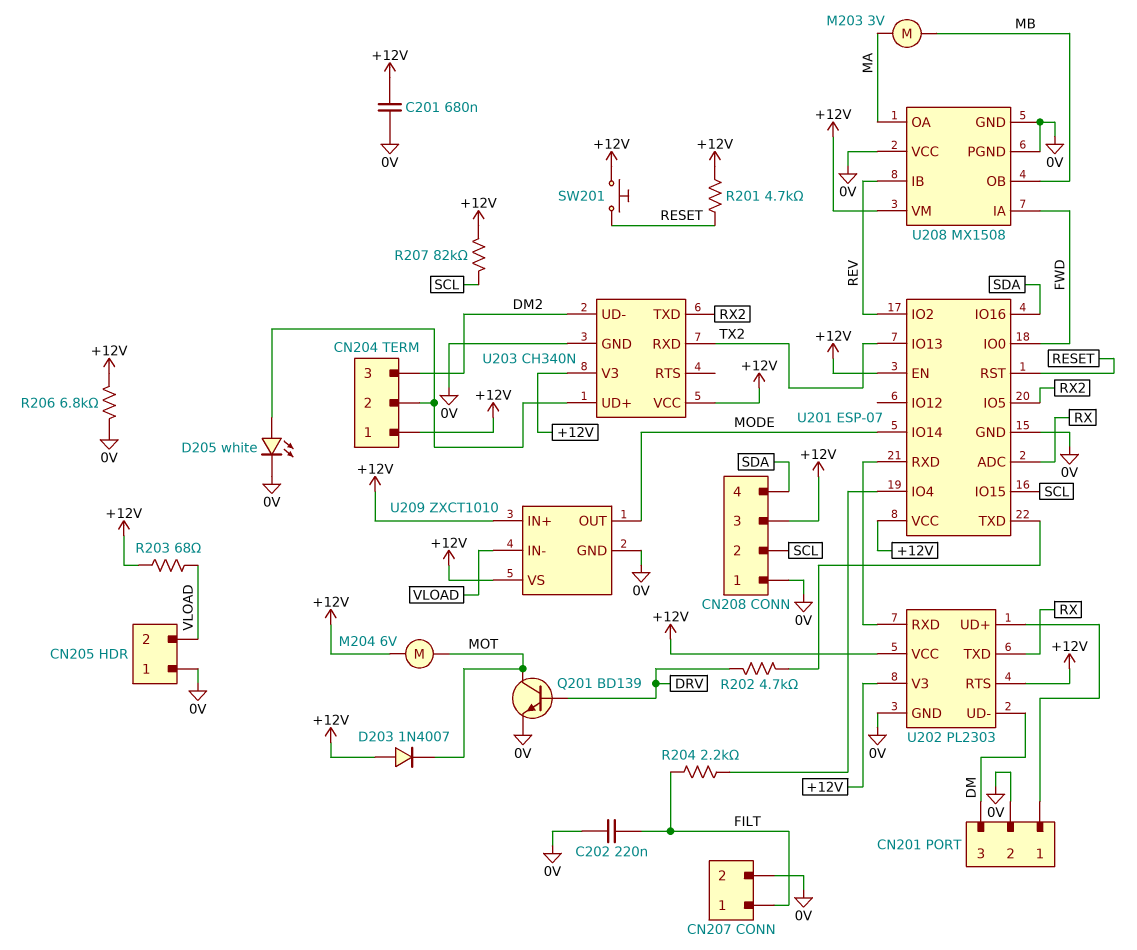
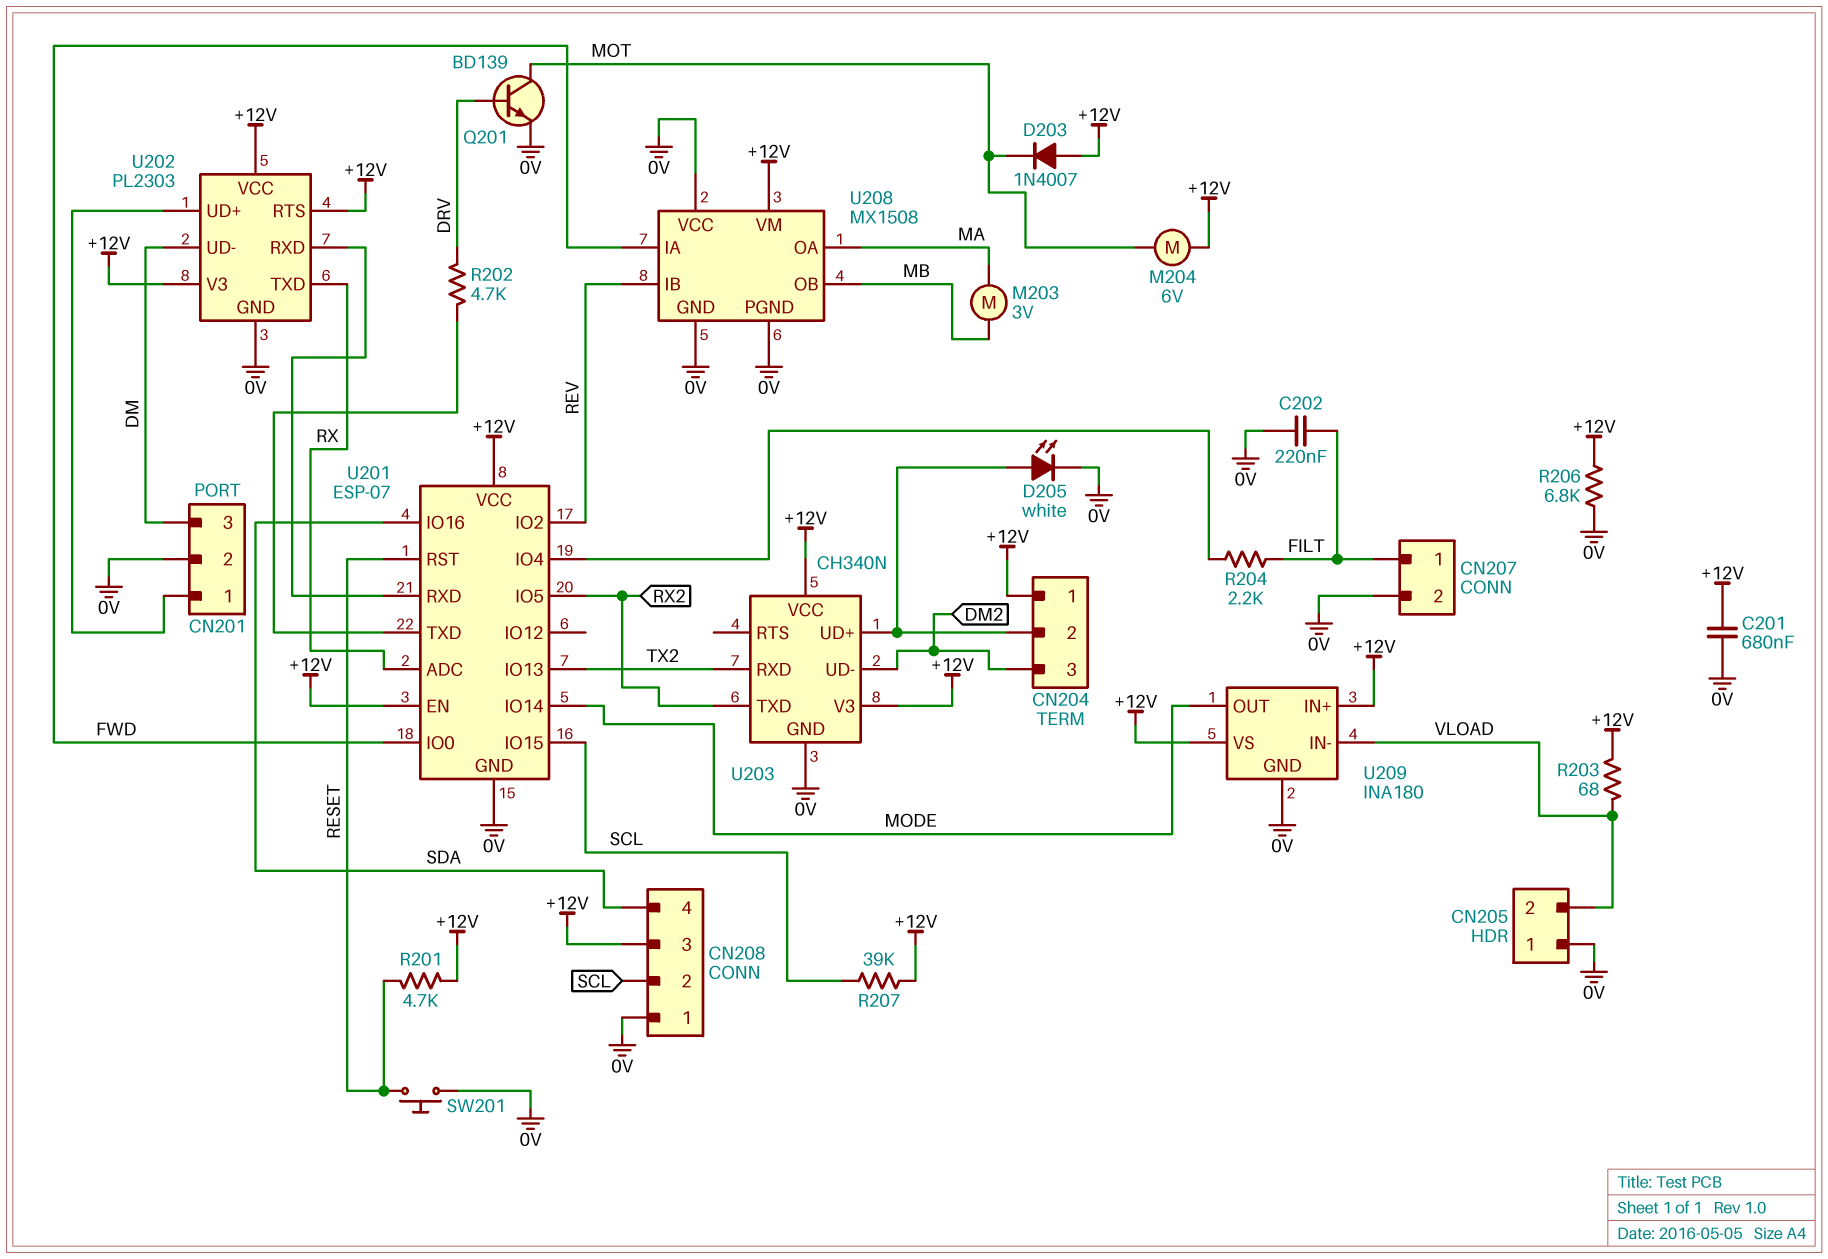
R207: 82k (+12V, SCL) -> 39k (+12V, SCL)
SW201: button (+12V, RESET) -> button (0V, RESET)
U209: ZXCT1010 -> INA180

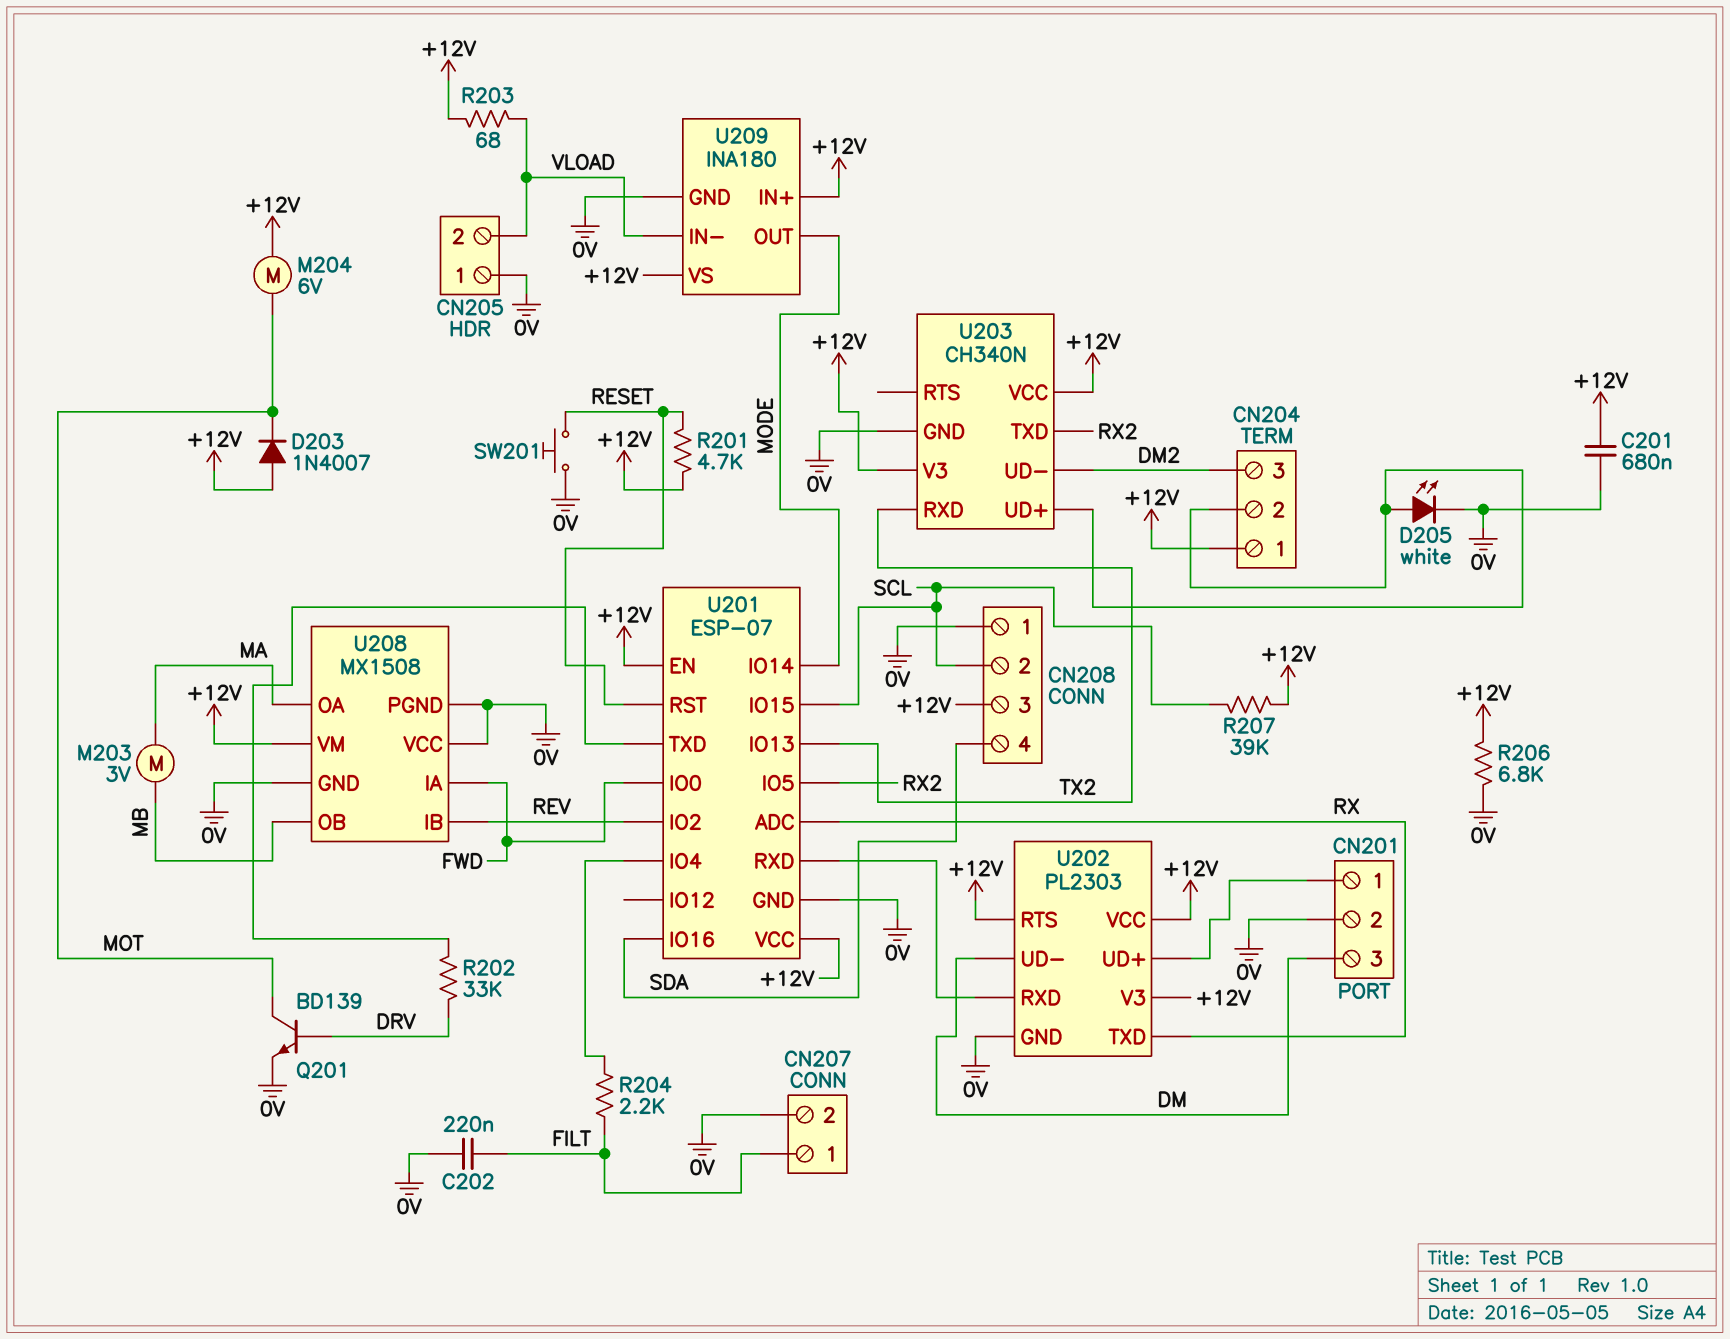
R202: 4.7k (DRV, U201/TXD) -> 33k (DRV, U201/TXD)

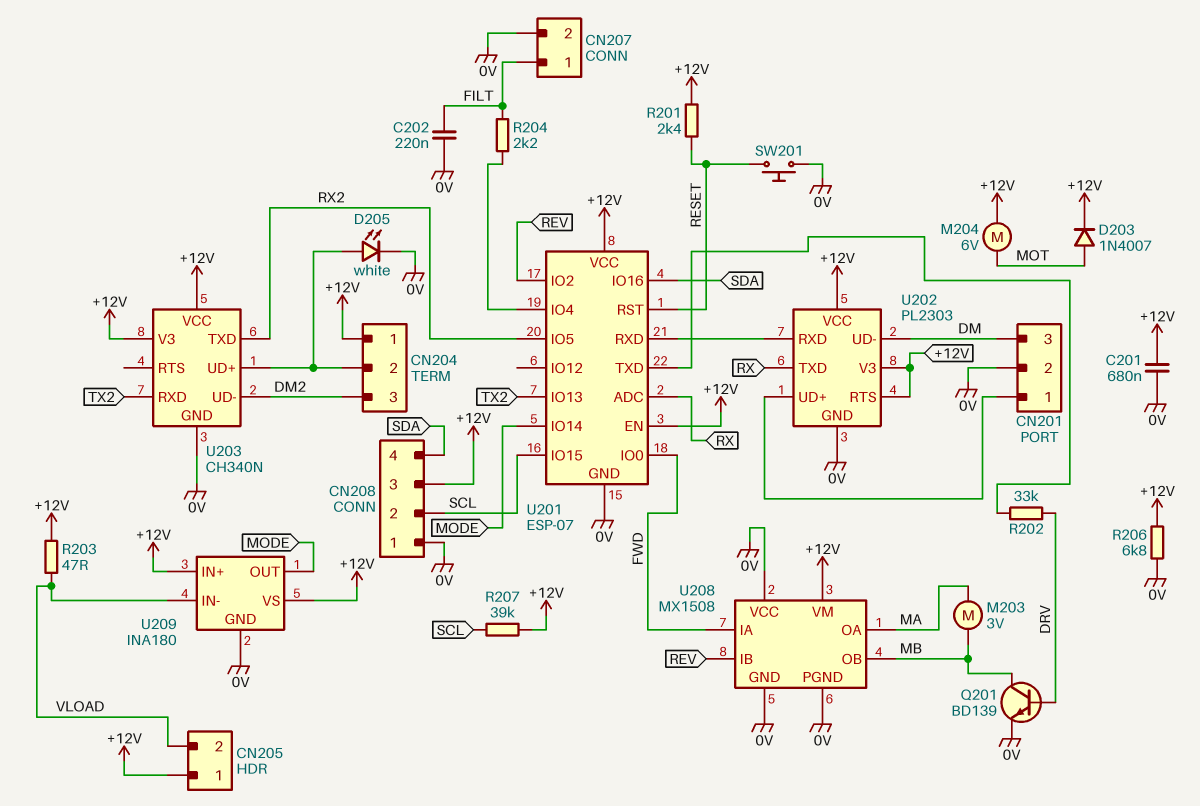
CN205 pin 1: 0V -> +12V
D203: diode 1N4007 (A +12V, K MOT) -> diode 1N4007 (A MOT, K +12V)
Q201: NPN BD139 (B DRV, C MOT, E 0V) -> NPN BD139 (B DRV, C MB, E 0V)
R201: 4.7k (+12V, RESET) -> 2.4k (+12V, RESET)
R203: 68 (+12V, VLOAD) -> 47 (+12V, VLOAD)

